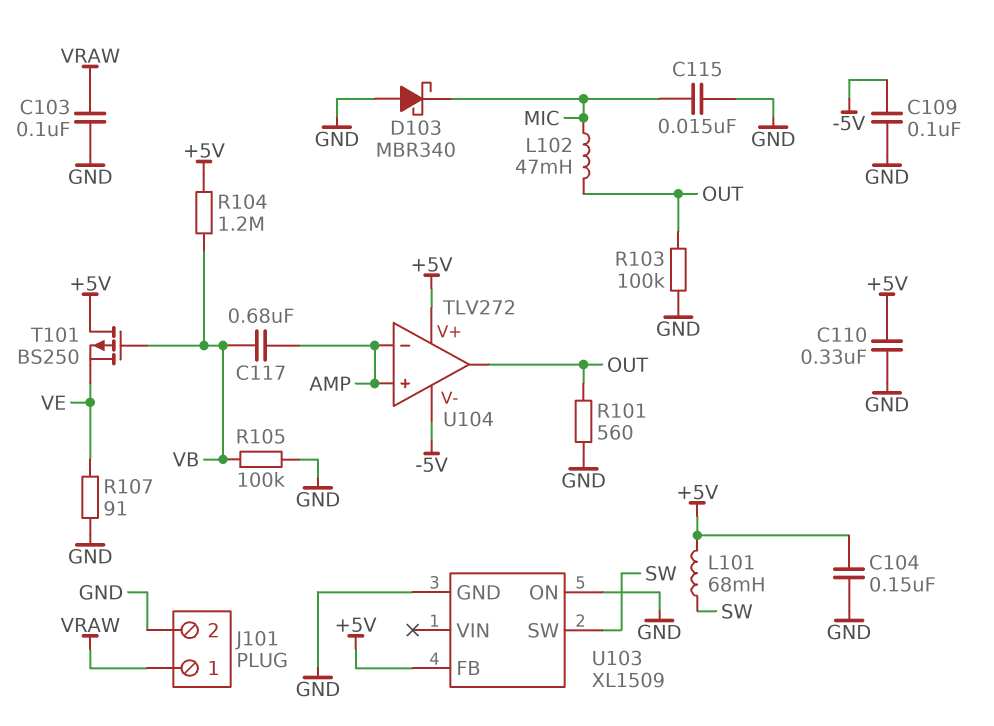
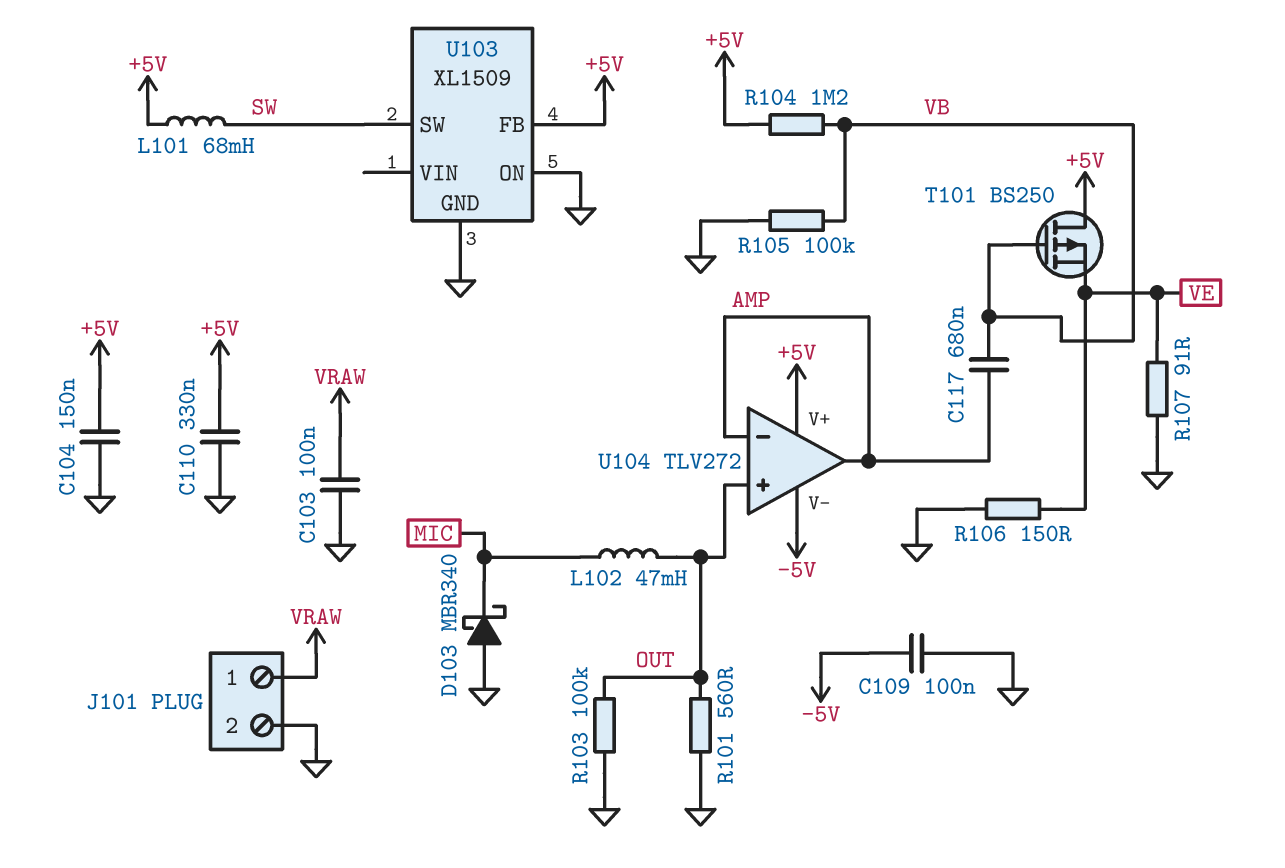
C115: 15nF (GND, MIC) -> none
R106: none -> 150 (GND, VE)
U104 pin in+: AMP -> OUT
U104 pin out: OUT -> AMP

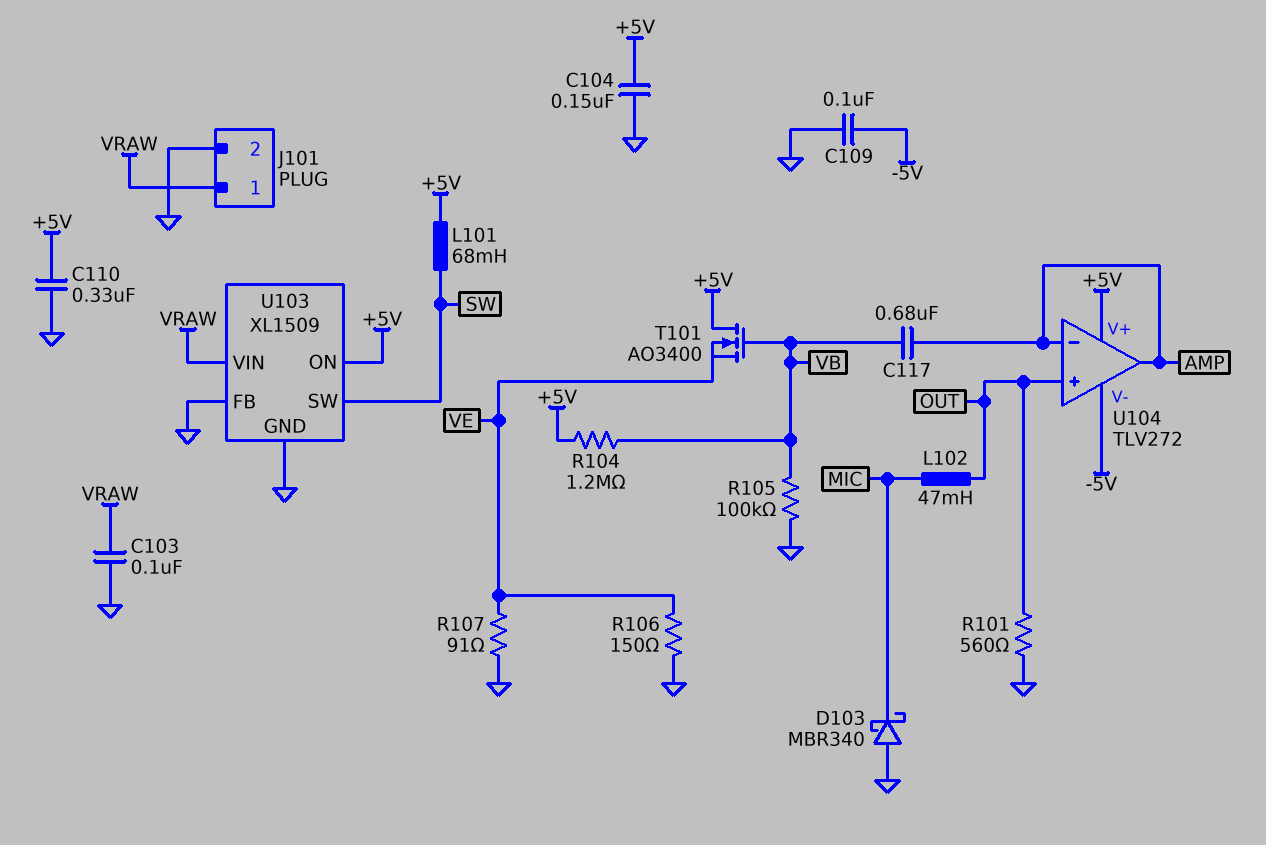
R103: 100k (GND, OUT) -> none
T101: PMOS BS250 (G VB, D +5V, S VE) -> NMOS AO3400 (G VB, D +5V, S VE)
U103 pin FB: +5V -> GND
U103 pin ON: GND -> +5V
U103 pin VIN: none -> VRAW

